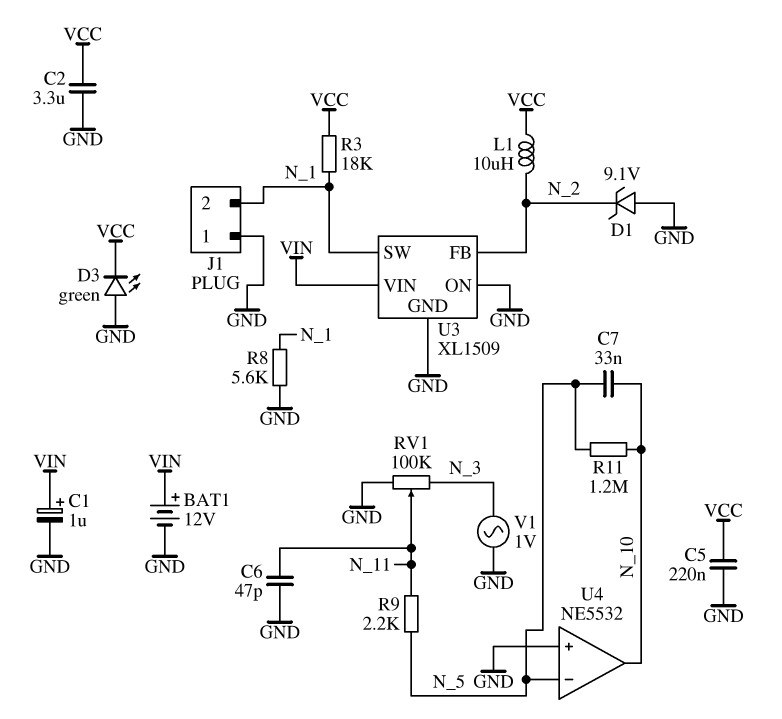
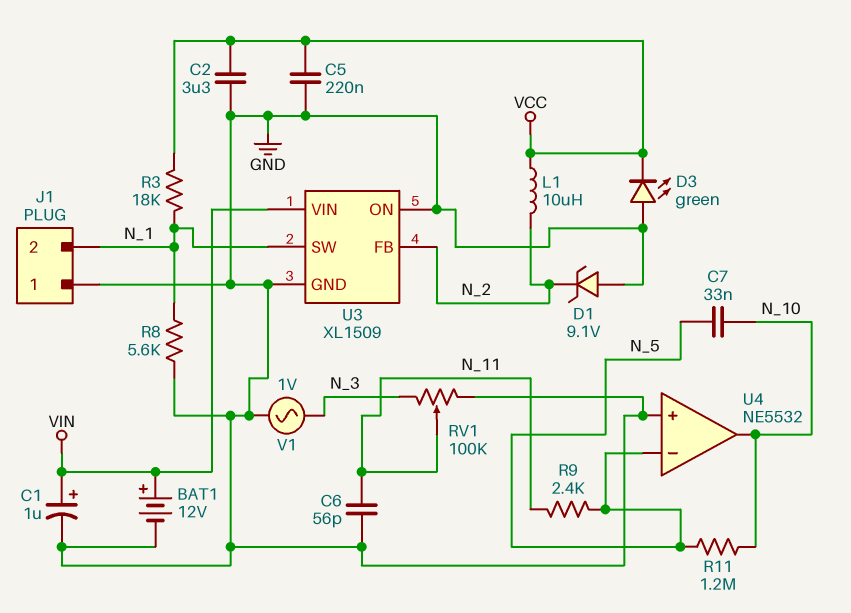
C6: 47pF (GND, N_11) -> 56pF (GND, N_11)
R9: 2.2k (N_5, N_11) -> 2.4k (N_5, N_11)

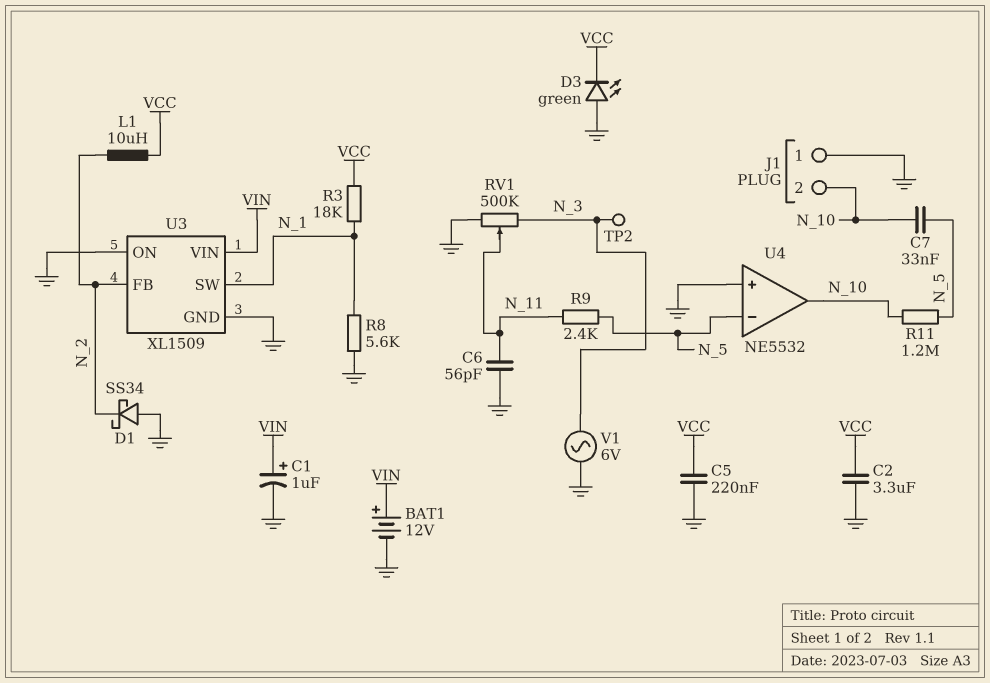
D1: zener 9.1V (A GND, K N_2) -> schottky SS34 (A GND, K N_2)
J1 pin 2: N_1 -> N_10
RV1: 100k (GND, N_3, wiper N_11) -> 500k (GND, N_3, wiper N_11)
TP2: none -> test point (N_3)
V1: AC 1V (GND, N_3) -> AC 6V (GND, N_3)

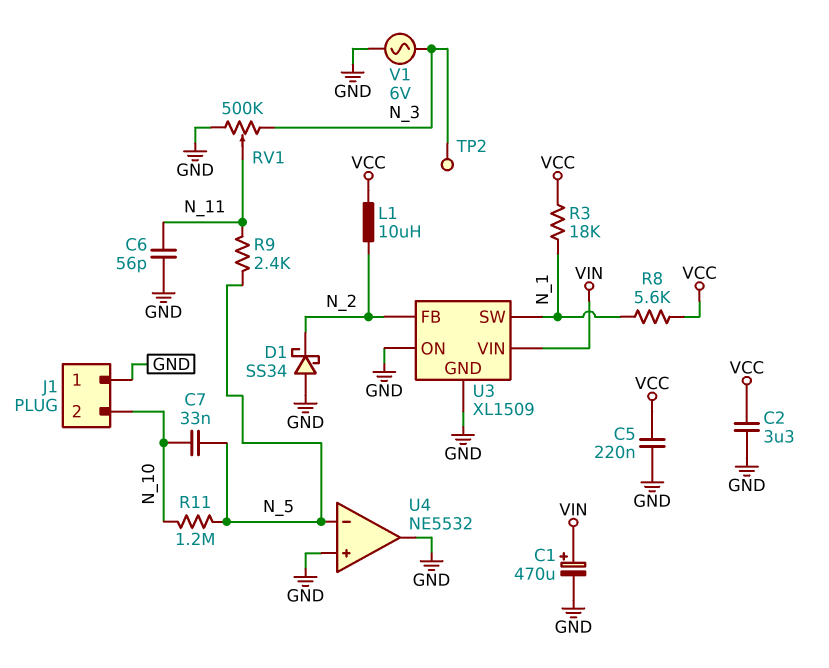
BAT1: 12V (plus VIN, minus GND) -> none
C1: 1uF (plus VIN, minus GND) -> 470uF (plus VIN, minus GND)
D3: LED green (A GND, K VCC) -> none
R8: 5.6k (GND, N_1) -> 5.6k (N_1, VCC)
U4 pin out: N_10 -> GND

